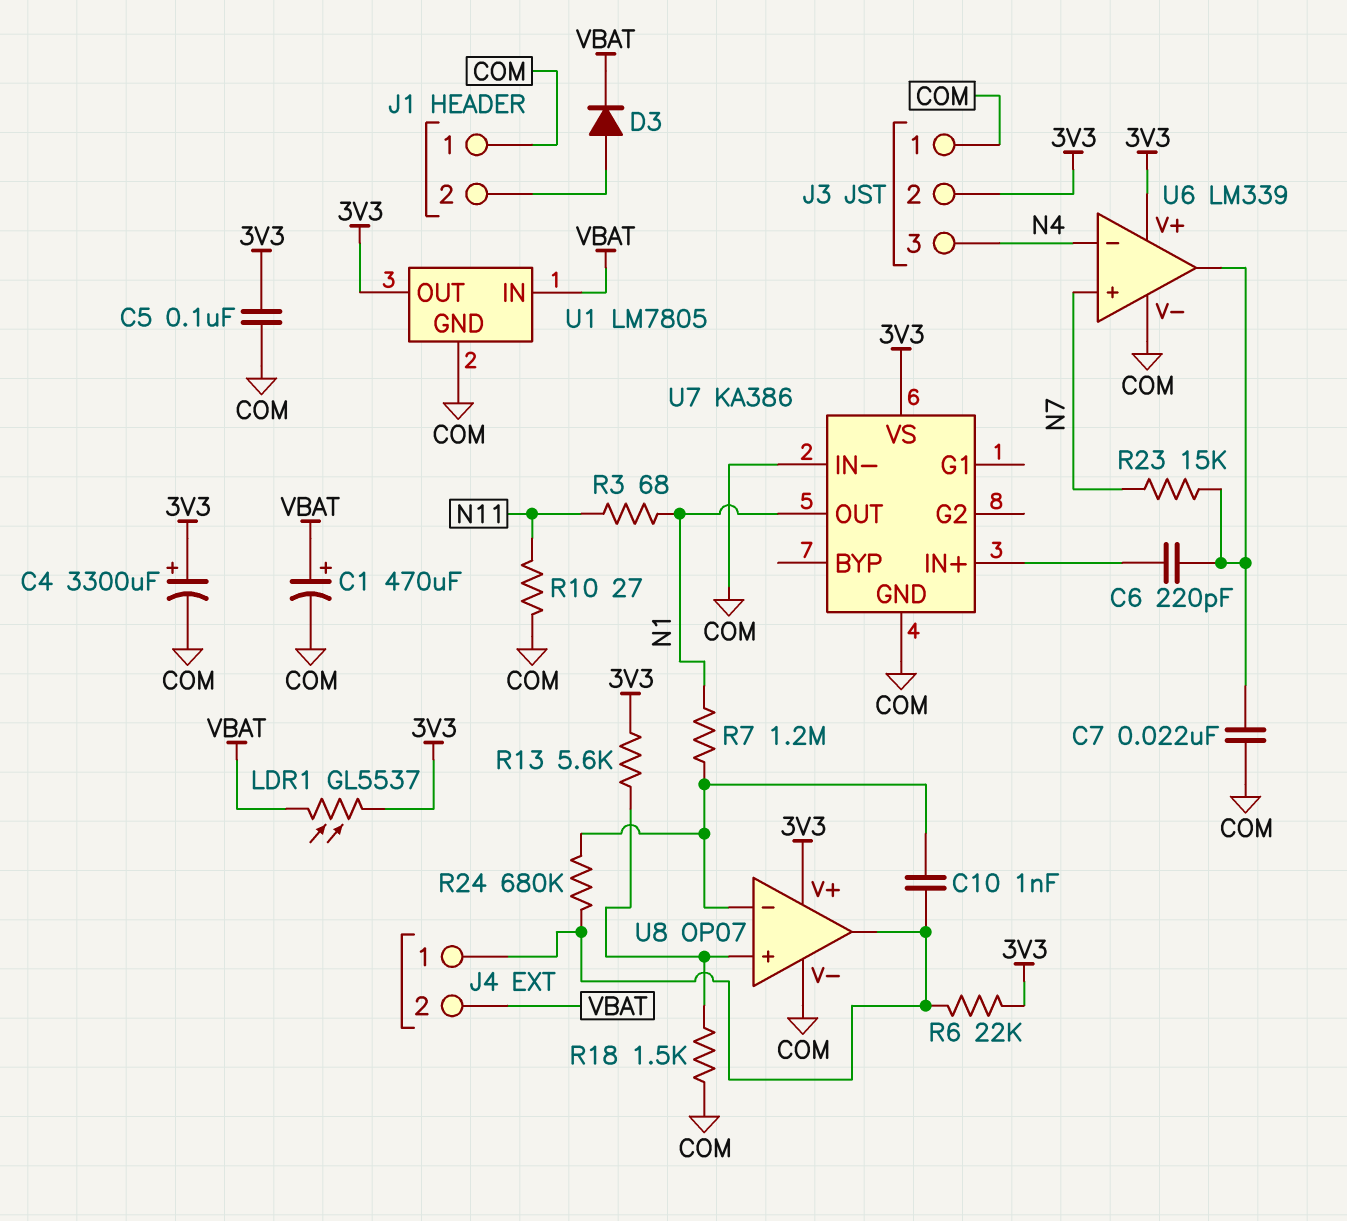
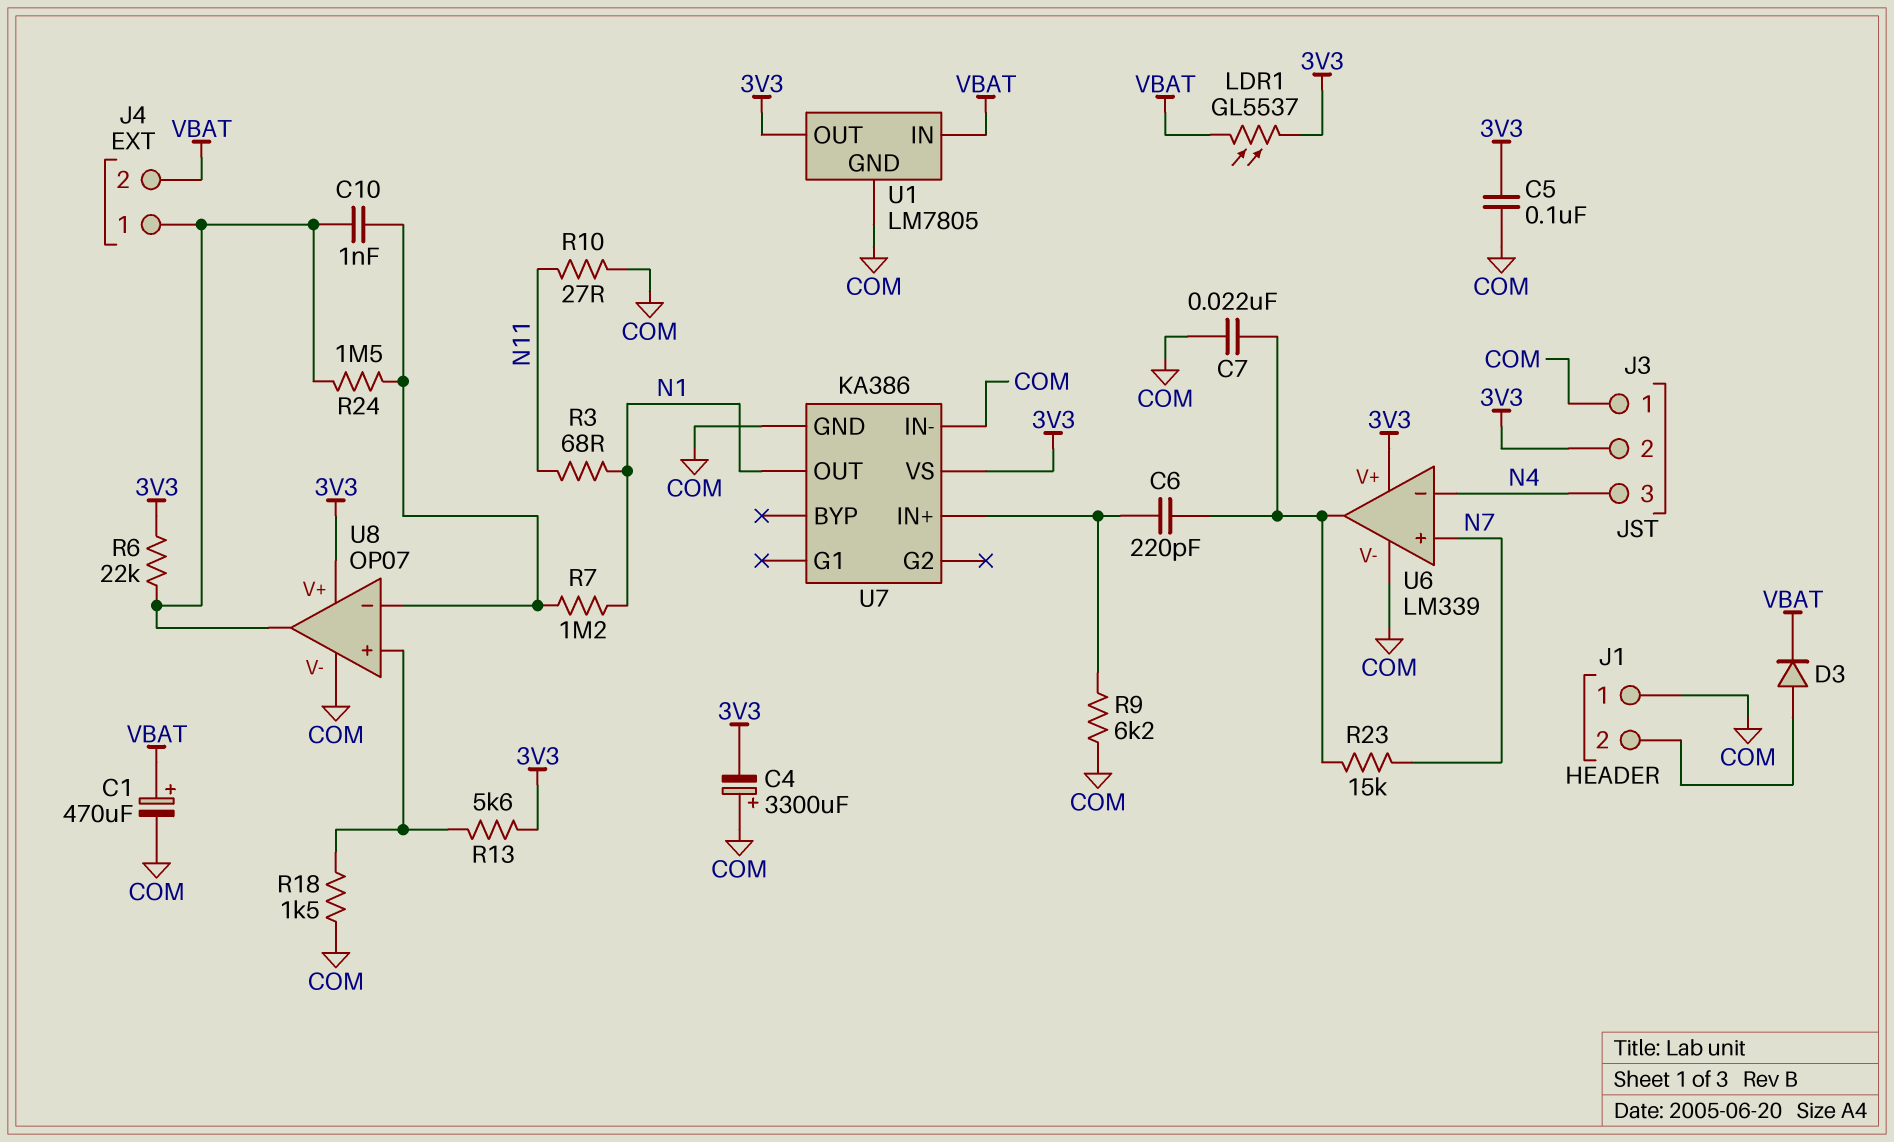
C4: 3300uF (plus 3V3, minus COM) -> 3300uF (plus COM, minus 3V3)
R9: none -> 6.2k (COM, U7/IN+)
R24: 680k (J4/1, U8/in-) -> 1.5M (J4/1, U8/in-)

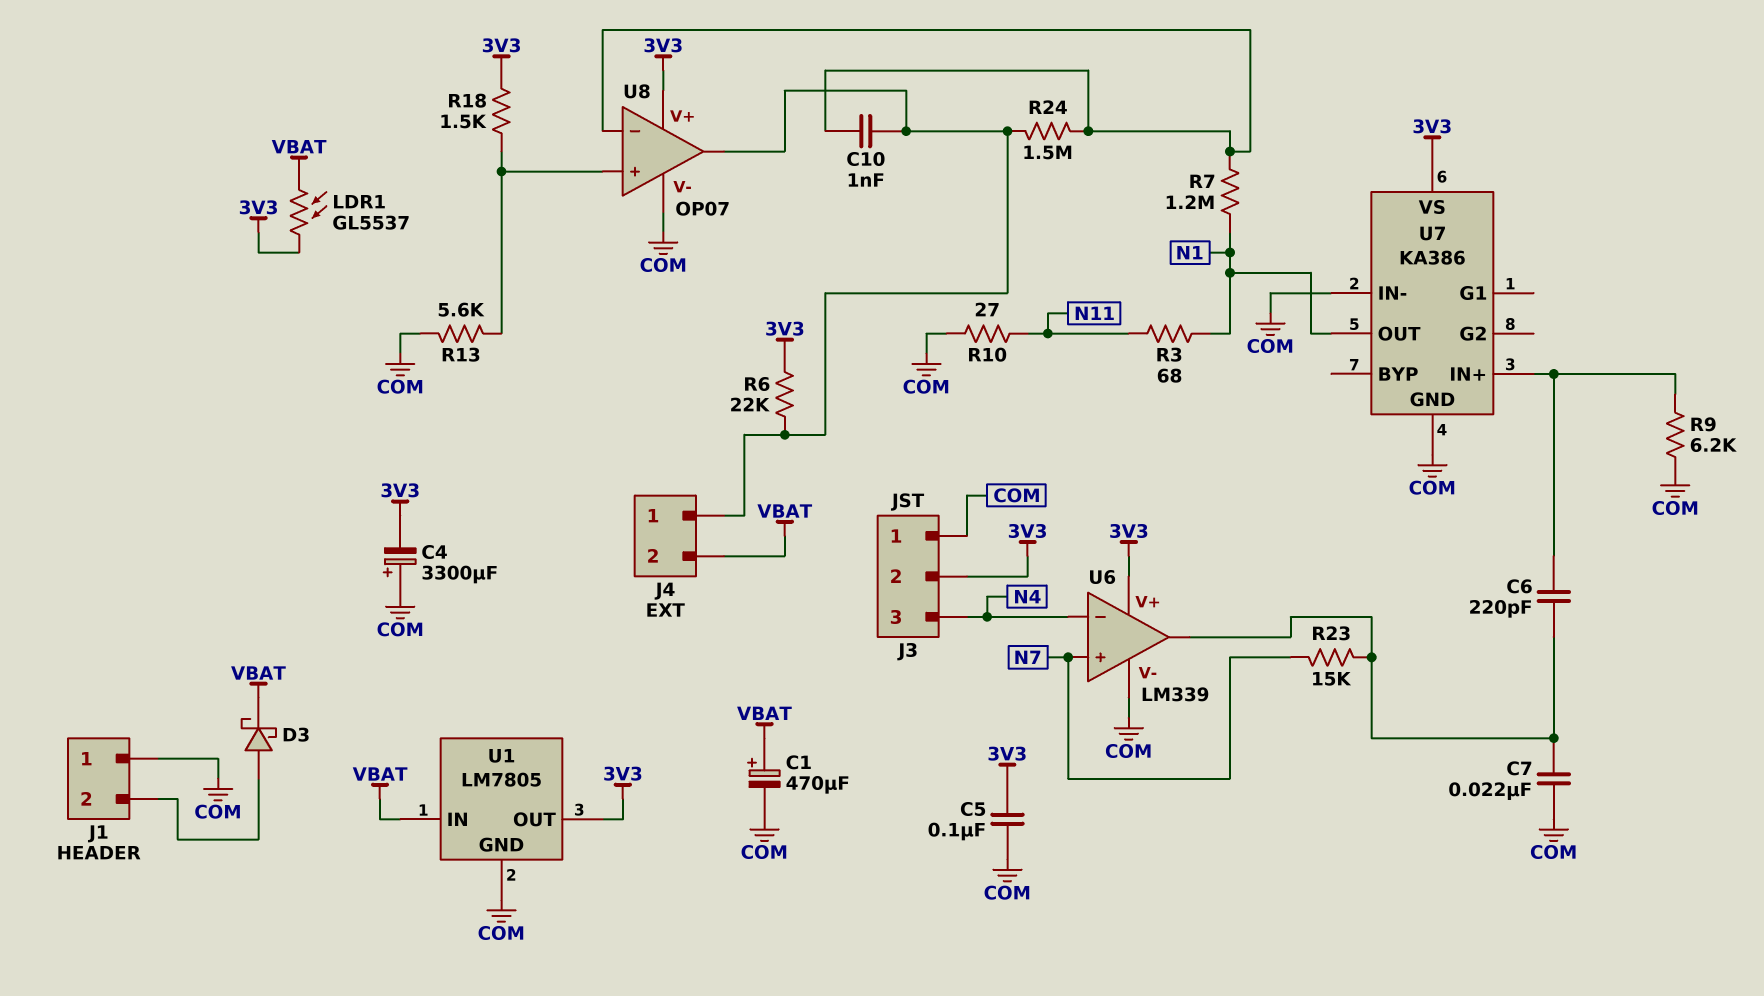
D3: diode (A J1/2, K VBAT) -> schottky (A J1/2, K VBAT)
R13: 5.6k (3V3, U8/in+) -> 5.6k (COM, U8/in+)
R18: 1.5k (COM, U8/in+) -> 1.5k (3V3, U8/in+)

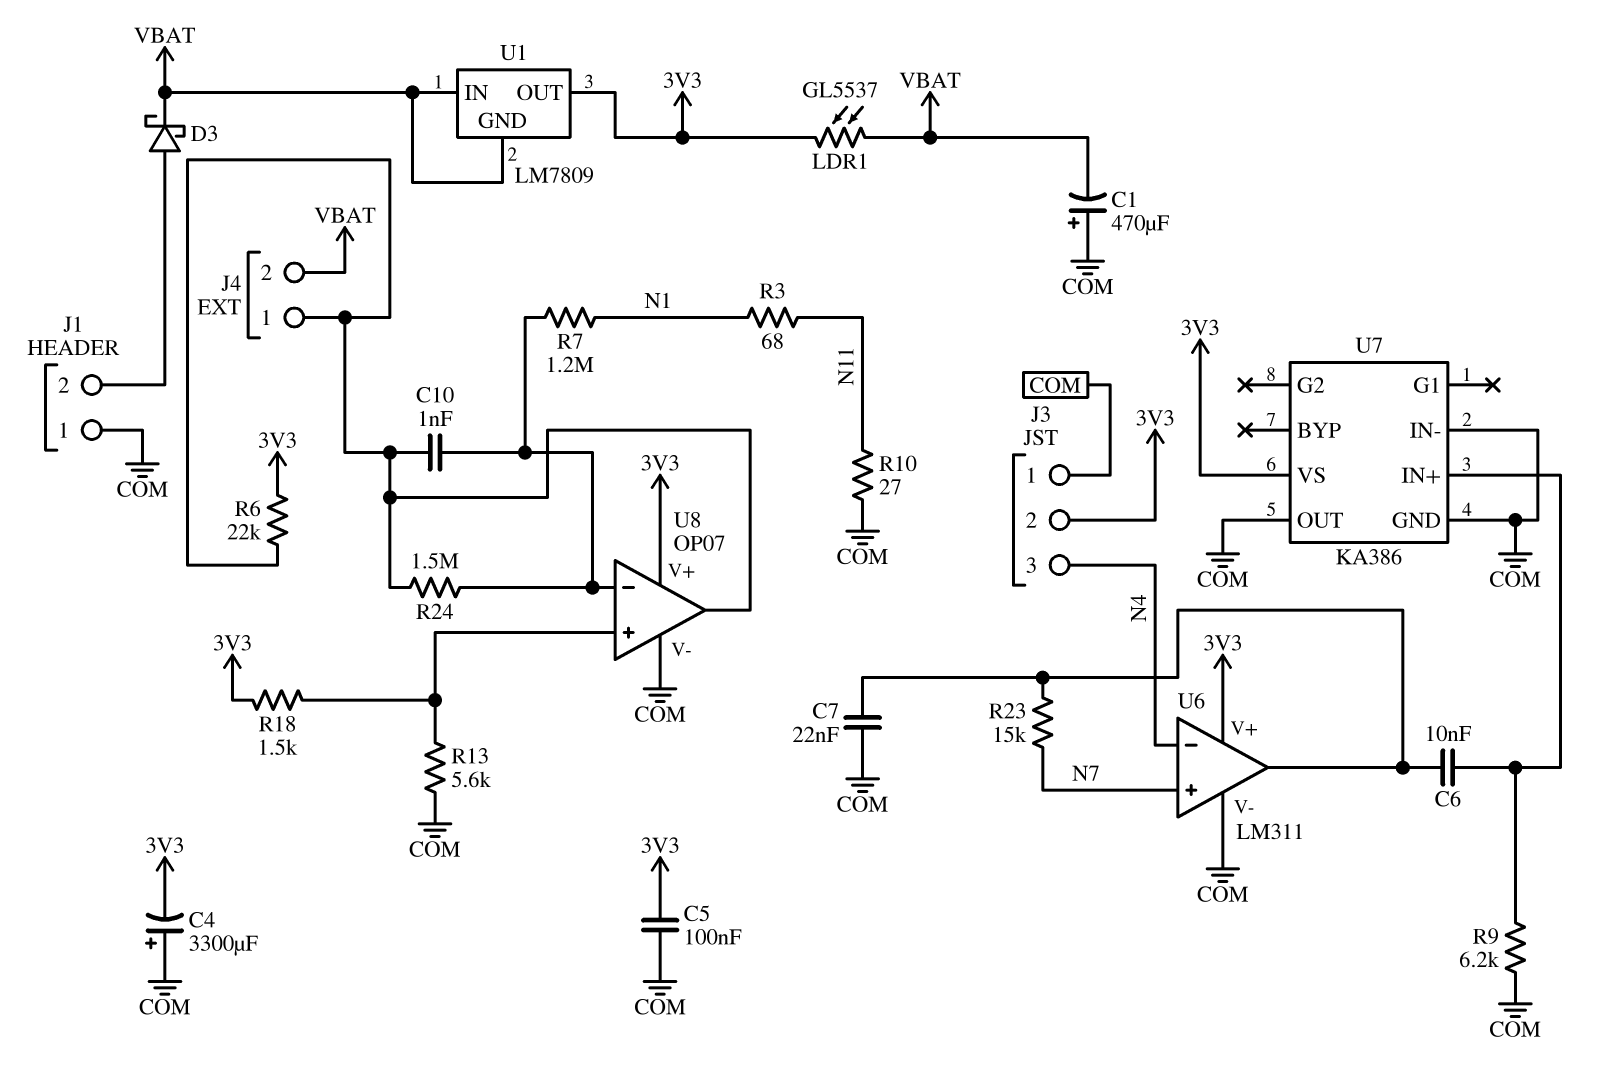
C1: 470uF (plus VBAT, minus COM) -> 470uF (plus COM, minus VBAT)
C6: 220pF (U6/out, U7/IN+) -> 10nF (U6/out, U7/IN+)
U1: LM7805 -> LM7809
U1 pin GND: COM -> VBAT
U6: LM339 -> LM311
U7 pin OUT: N1 -> COM

